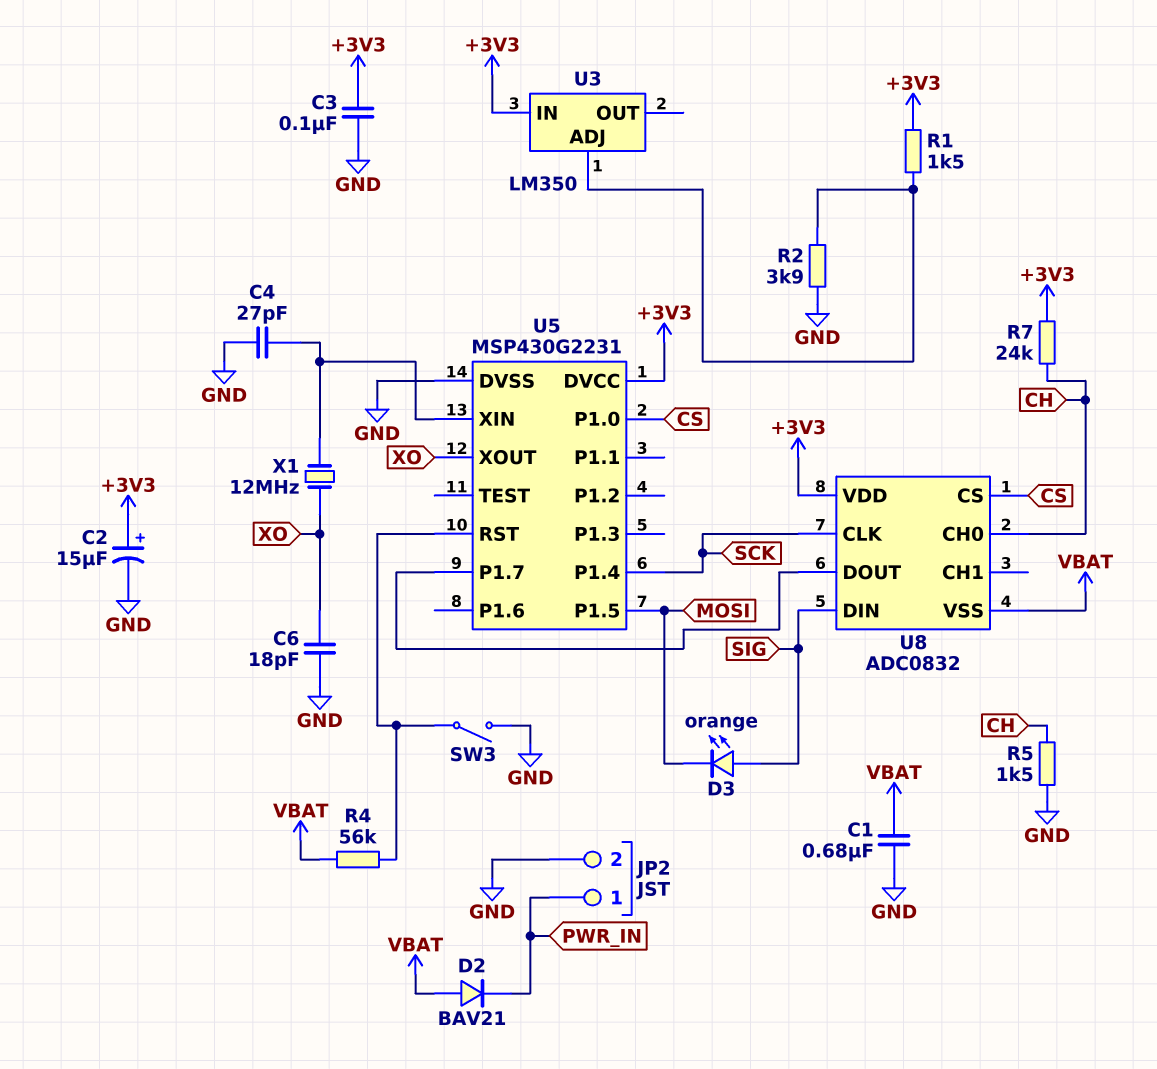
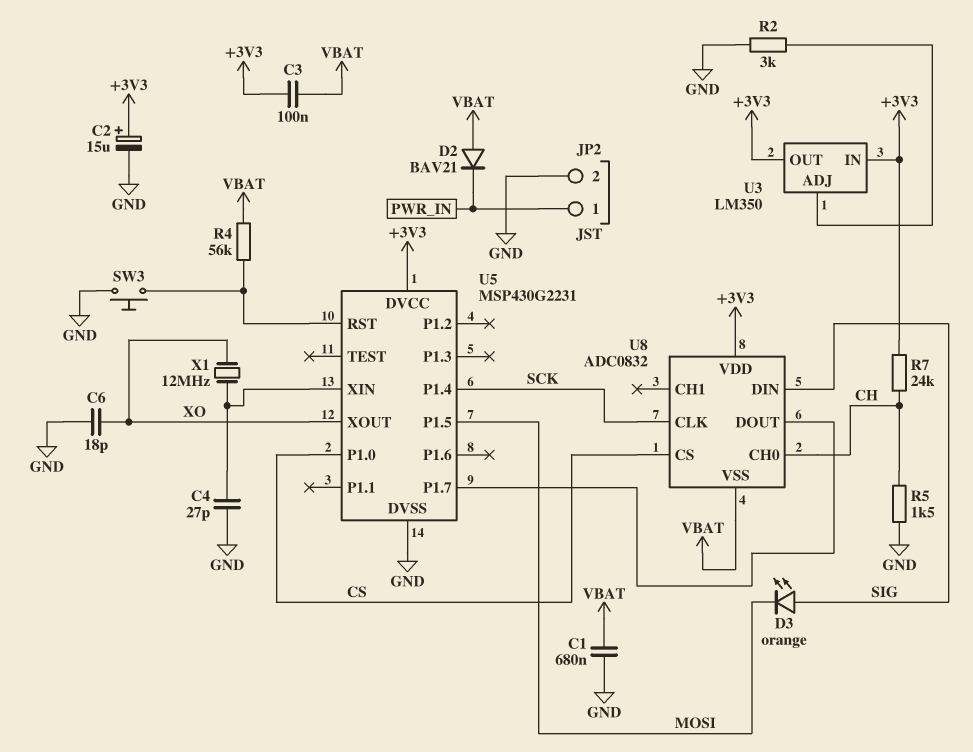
C3: 100nF (+3V3, GND) -> 100nF (+3V3, VBAT)
R1: 1.5k (+3V3, U3/ADJ) -> none
R2: 3.9k (GND, U3/ADJ) -> 3k (GND, U3/ADJ)
SW3: switch (GND, U5/RST) -> button (GND, U5/RST)
U3 pin OUT: none -> +3V3

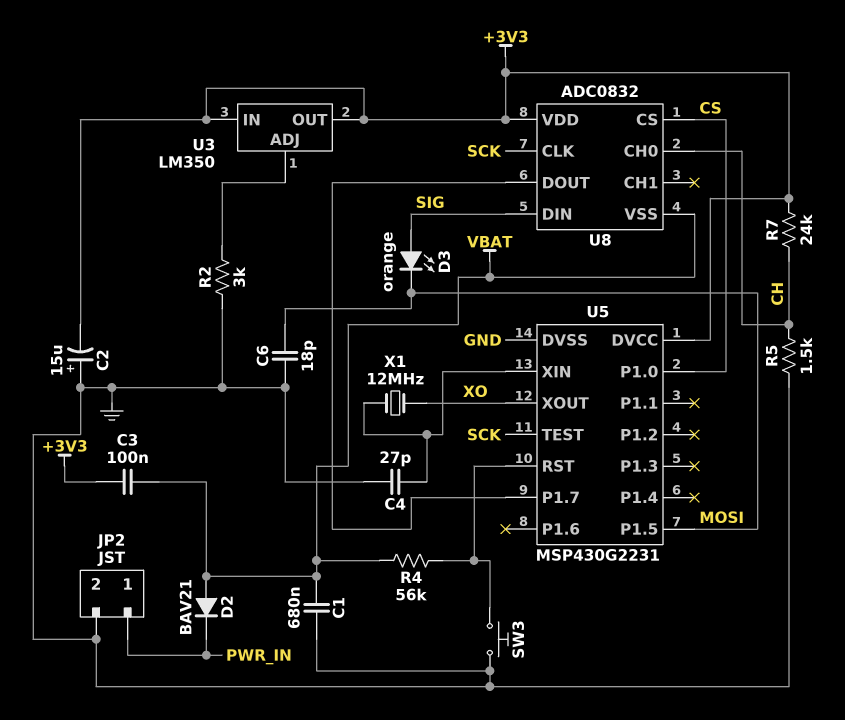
C2: 15uF (plus +3V3, minus GND) -> 15uF (plus GND, minus +3V3)
C6: 18pF (GND, XO) -> 18pF (GND, MOSI)
U5 pin P1.4: SCK -> none
U5 pin TEST: none -> SCK

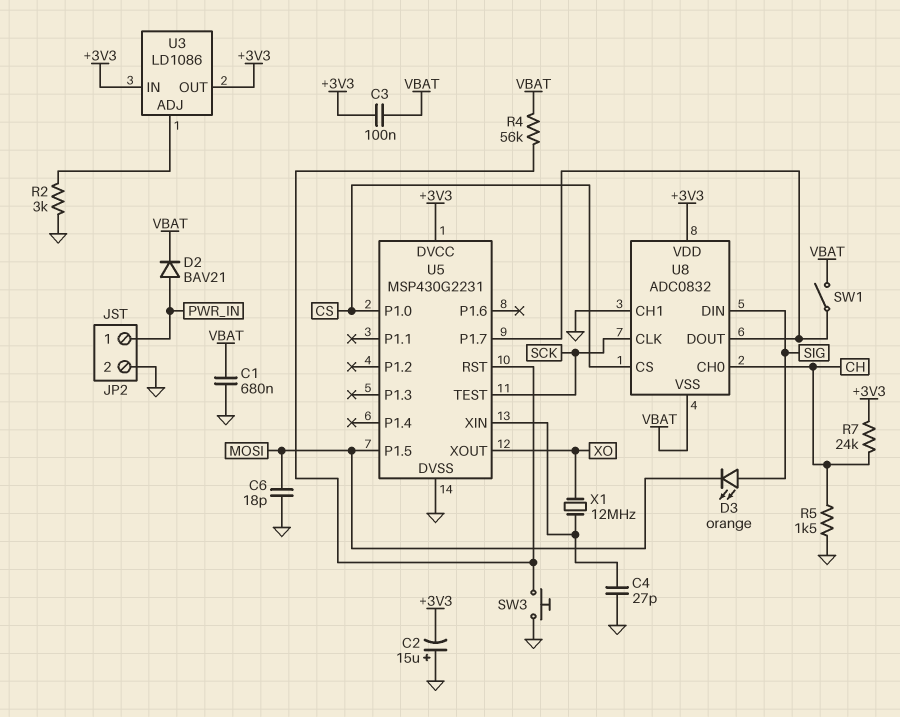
D2: diode BAV21 (A VBAT, K PWR_IN) -> diode BAV21 (A PWR_IN, K VBAT)
SW1: none -> switch (U5/P1.7, VBAT)
U3: LM350 -> LD1086
U8 pin CH1: none -> GND

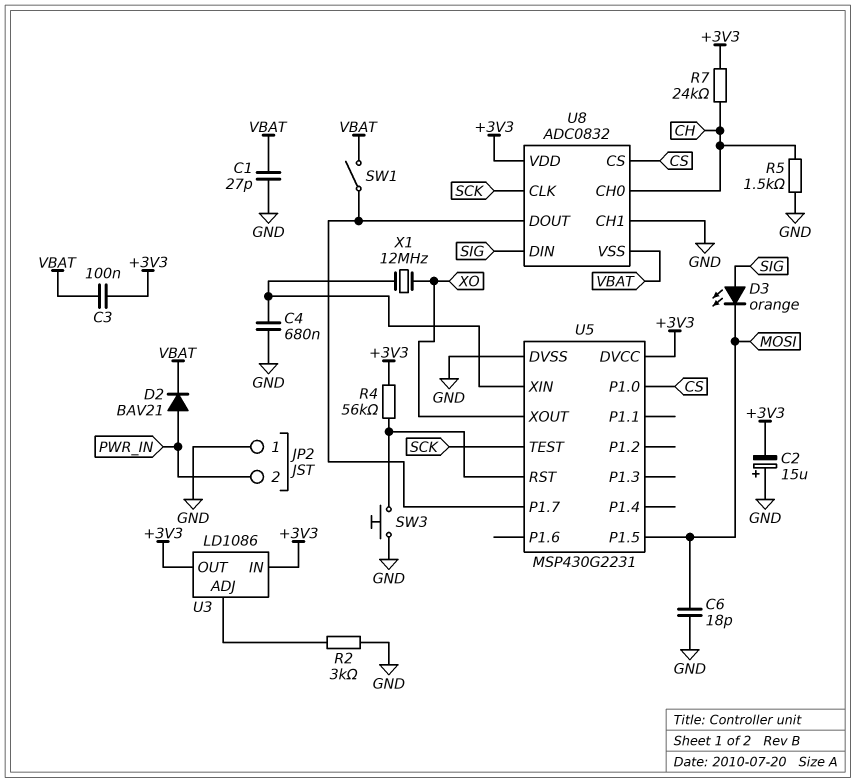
C1: 680nF (GND, VBAT) -> 27pF (GND, VBAT)
C4: 27pF (GND, U5/XIN) -> 680nF (GND, U5/XIN)
JP2 pin 1: PWR_IN -> GND
JP2 pin 2: GND -> PWR_IN
R4: 56k (U5/RST, VBAT) -> 56k (+3V3, U5/RST)

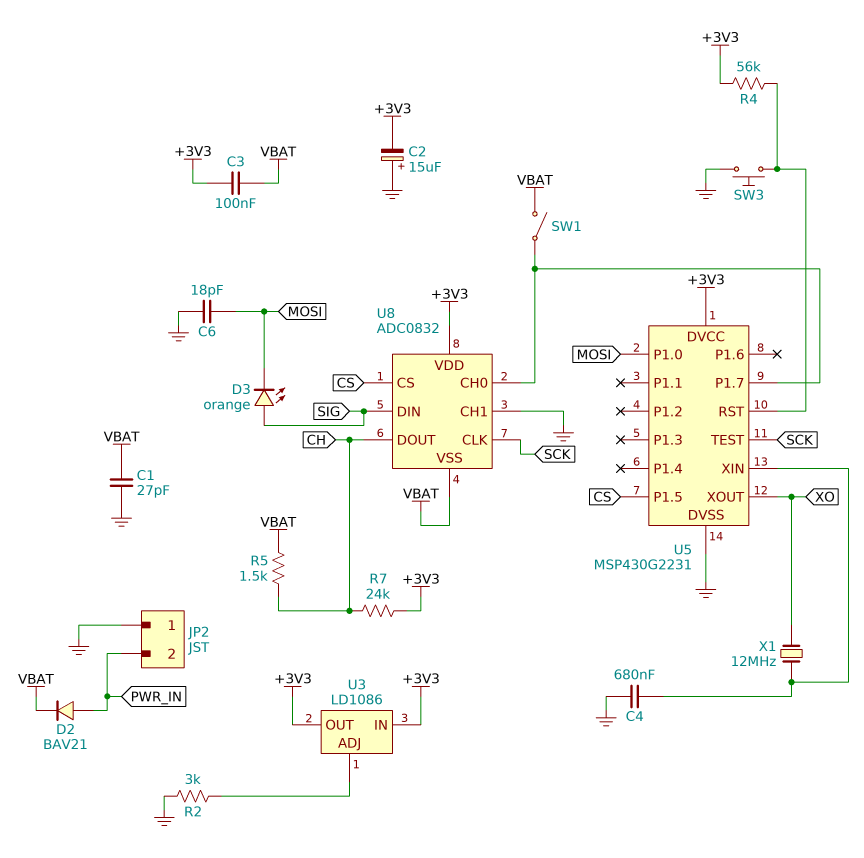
R5: 1.5k (CH, GND) -> 1.5k (CH, VBAT)
U5 pin P1.0: CS -> MOSI
U5 pin P1.5: MOSI -> CS
U8 pin CH0: CH -> U5/P1.7
U8 pin DOUT: U5/P1.7 -> CH

